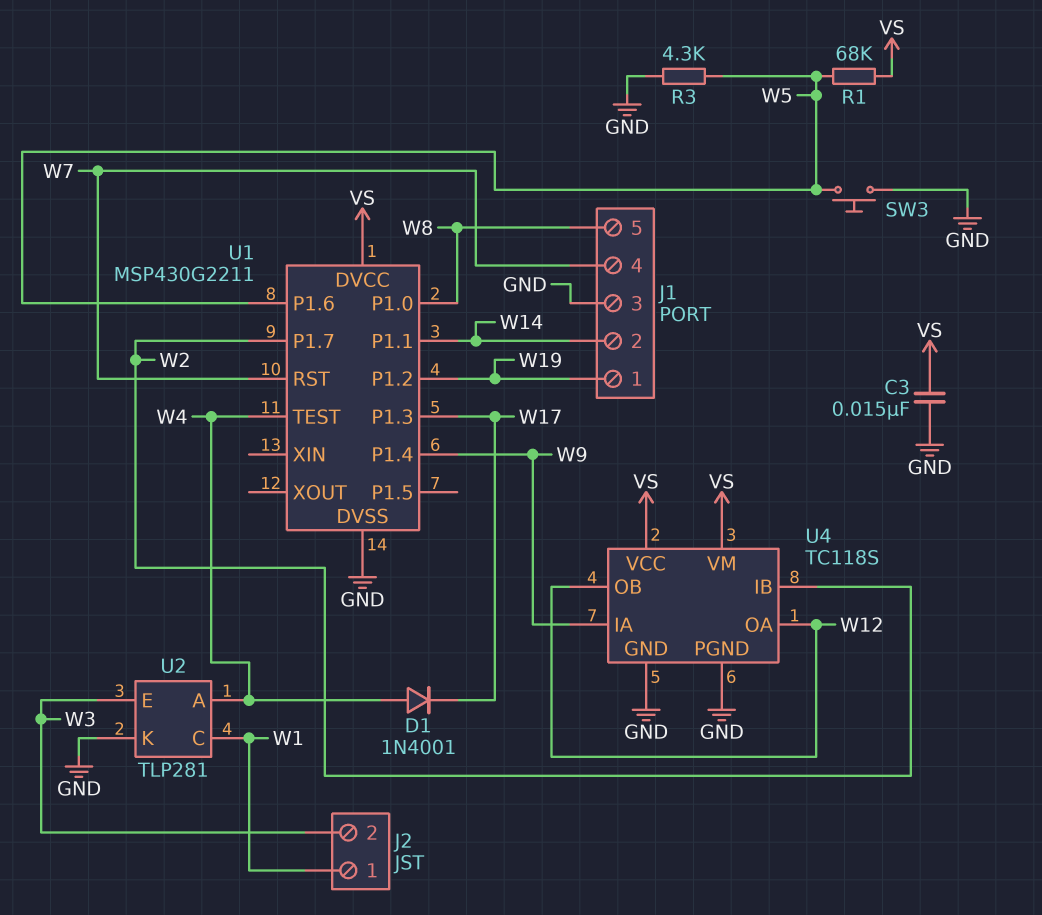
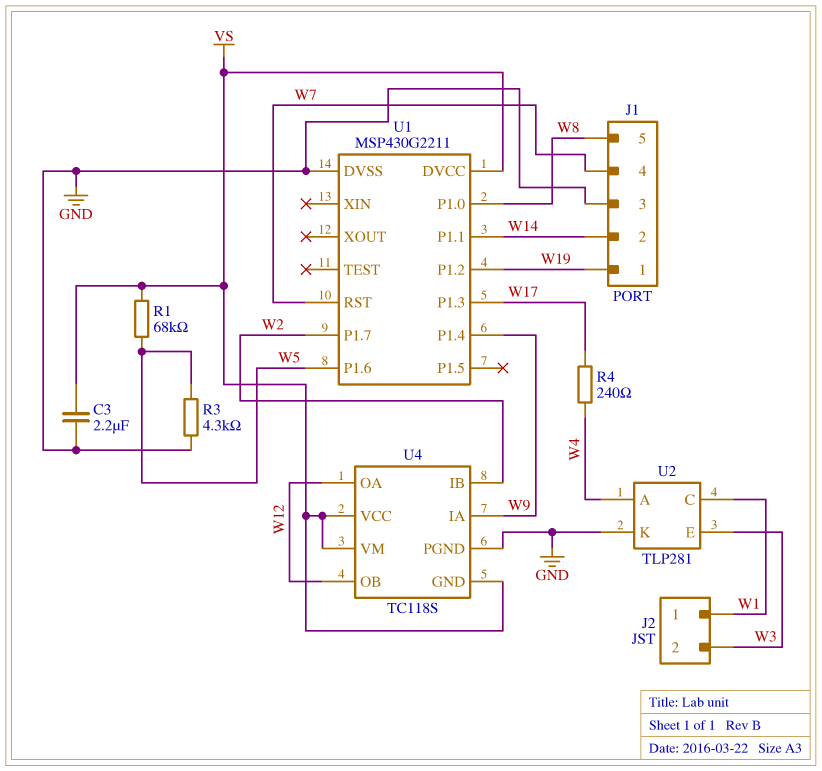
C3: 15nF (GND, VS) -> 2.2uF (GND, VS)
D1: diode 1N4001 (A W4, K W17) -> none
R4: none -> 240 (W4, W17)
SW3: button (GND, W5) -> none
U1 pin TEST: W4 -> none
U4 pin GND: GND -> VS

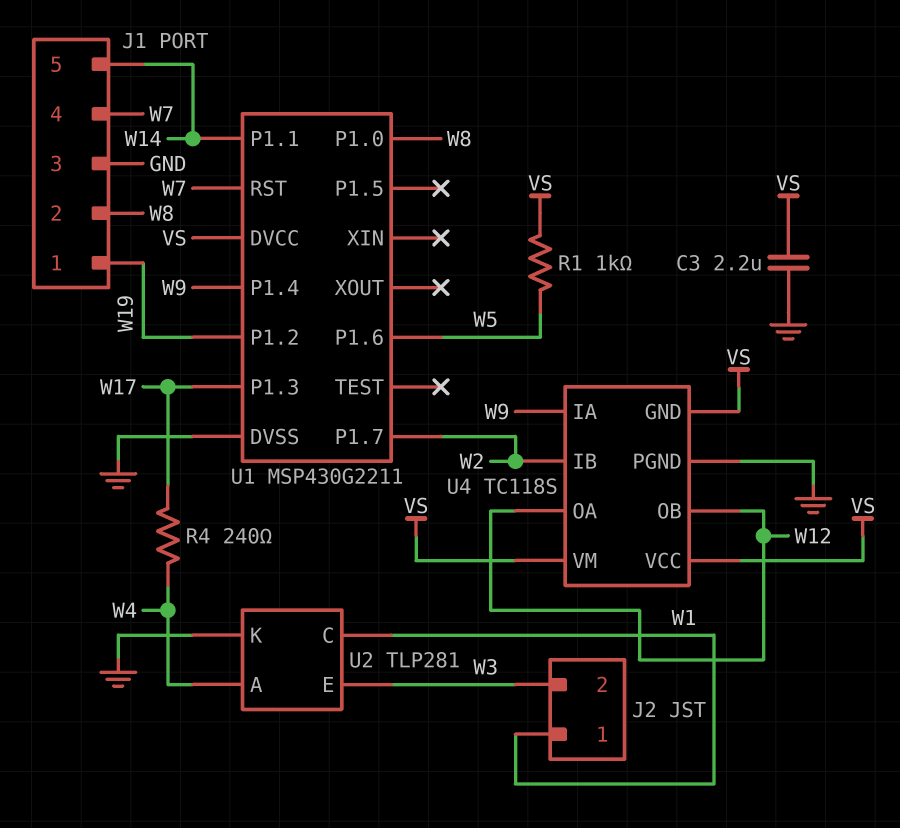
J1 pin 2: W14 -> W8
J1 pin 5: W8 -> W14
R1: 68k (VS, W5) -> 1k (VS, W5)
R3: 4.3k (GND, W5) -> none

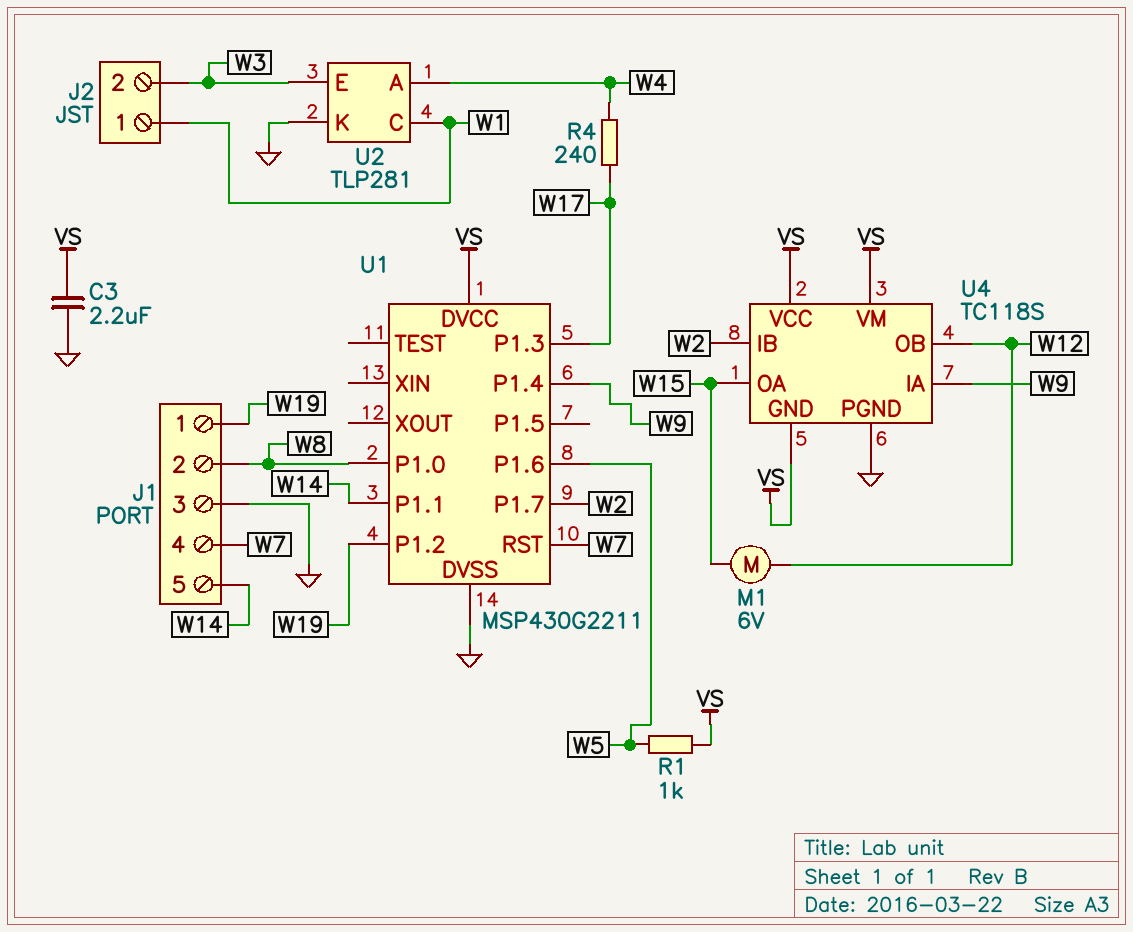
M1: none -> motor 6V (W12, W15)
U4 pin OA: W12 -> W15

